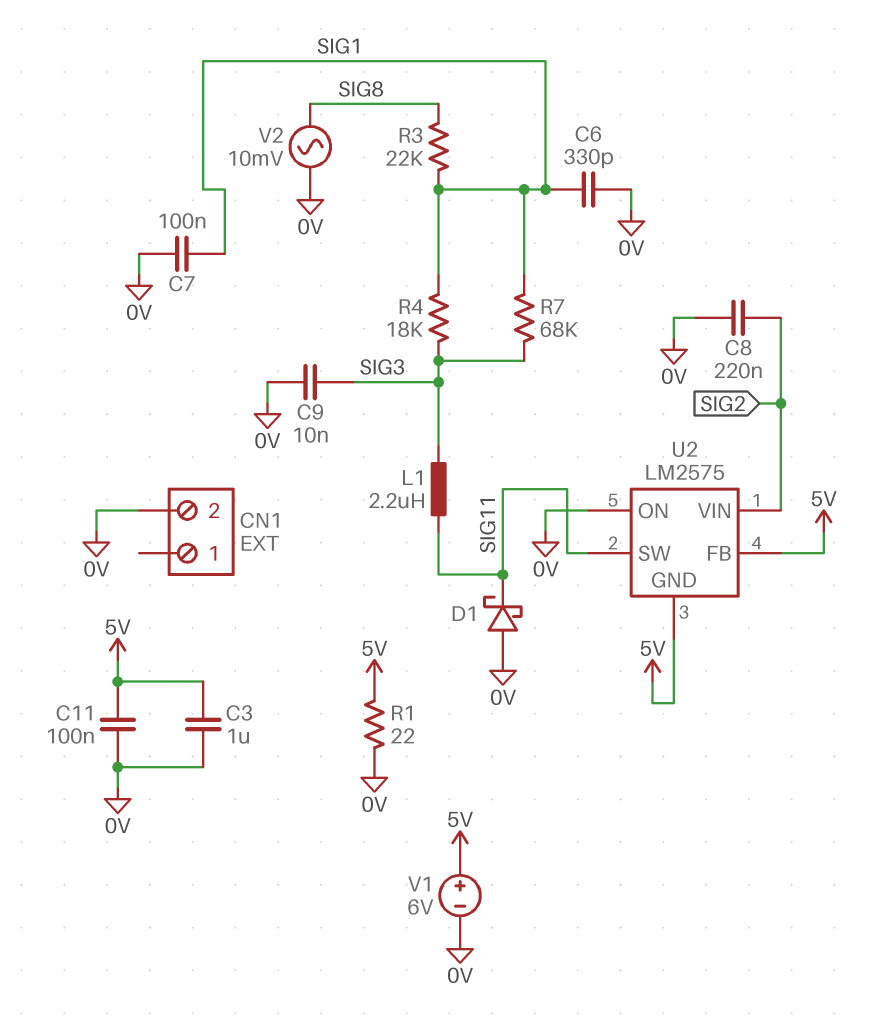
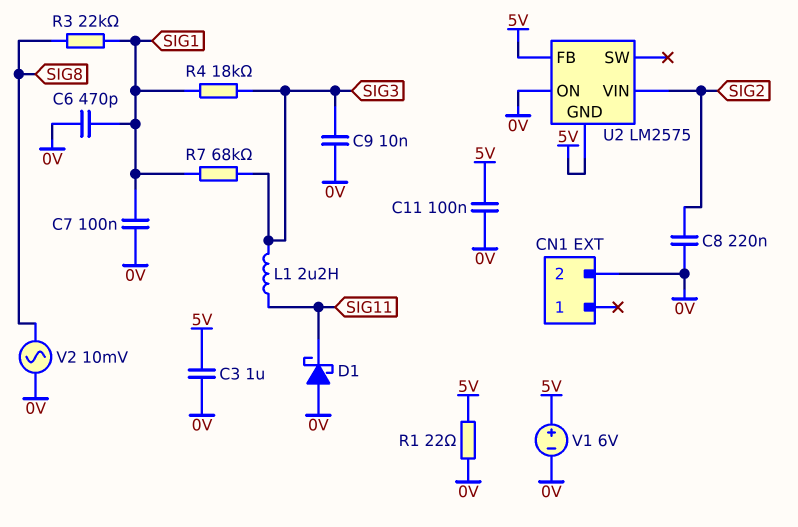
C6: 330pF (0V, SIG1) -> 470pF (0V, SIG1)
U2 pin SW: SIG11 -> none

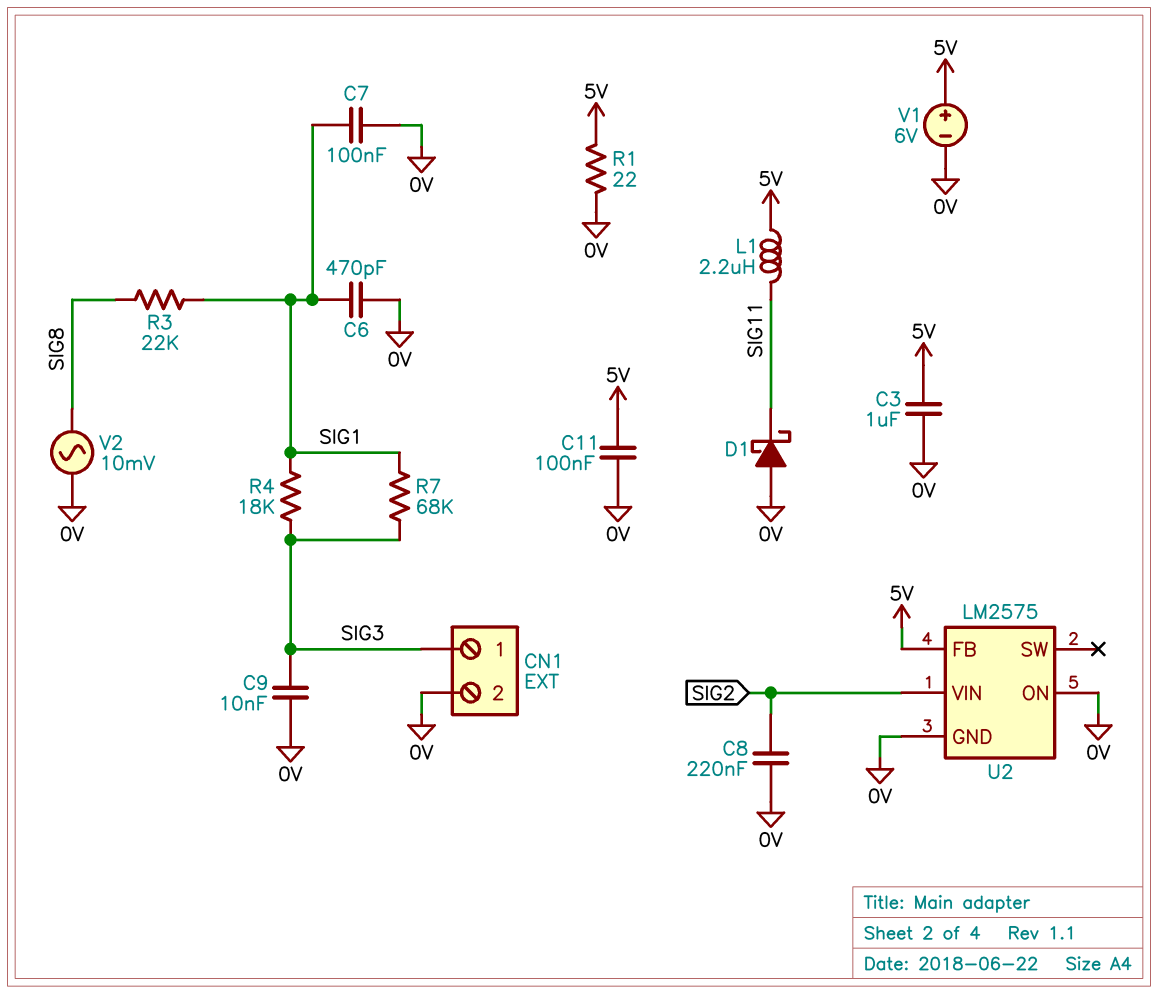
CN1 pin 1: none -> SIG3
L1: 2.2uH (SIG3, SIG11) -> 2.2uH (5V, SIG11)
U2 pin GND: 5V -> 0V

